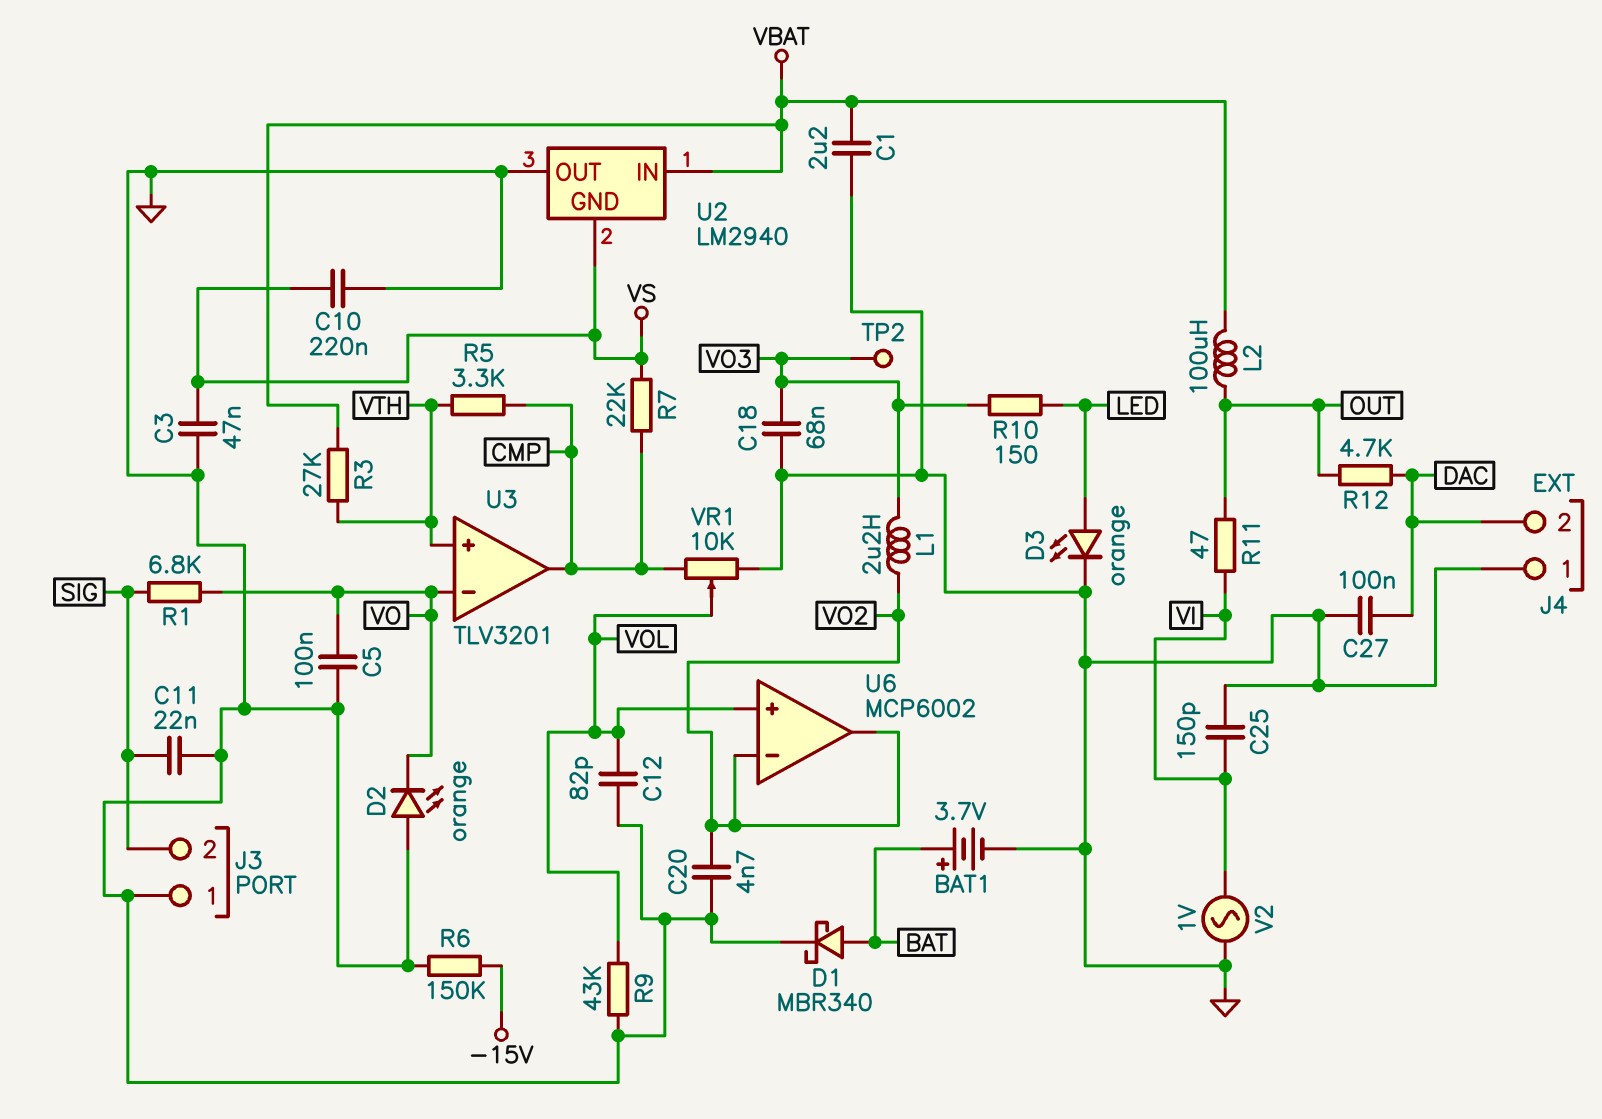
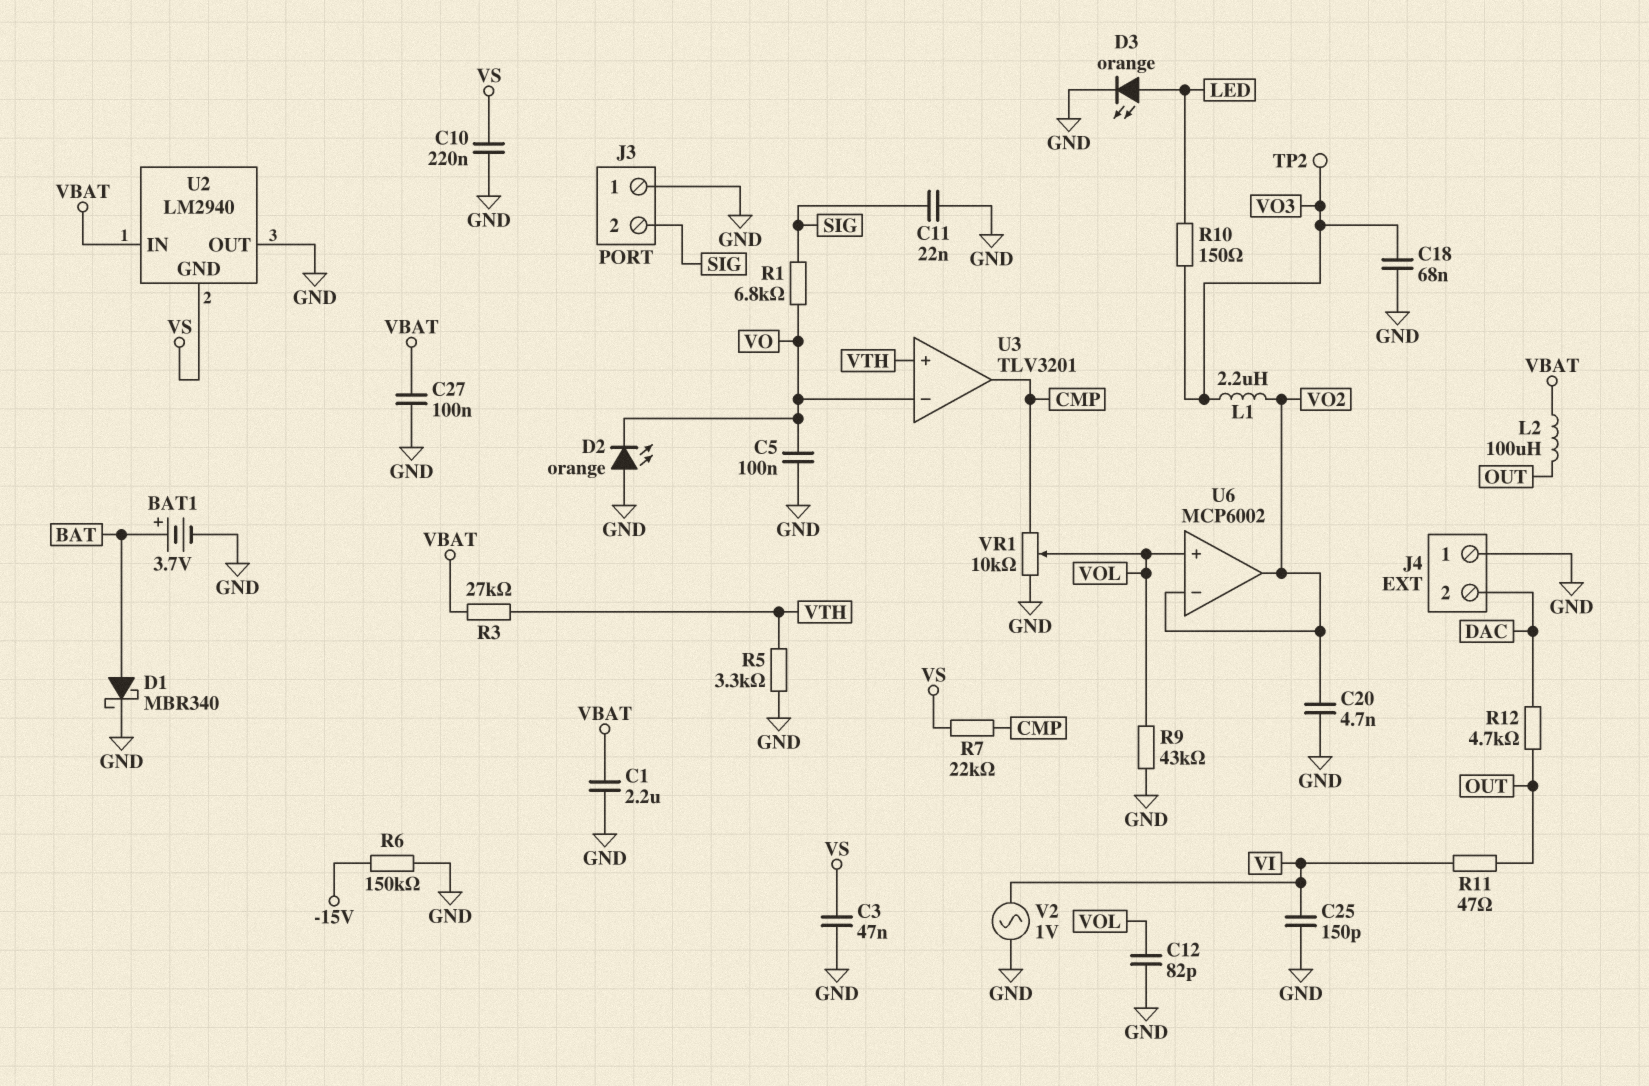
C27: 100nF (DAC, GND) -> 100nF (GND, VBAT)
R5: 3.3k (CMP, VTH) -> 3.3k (GND, VTH)

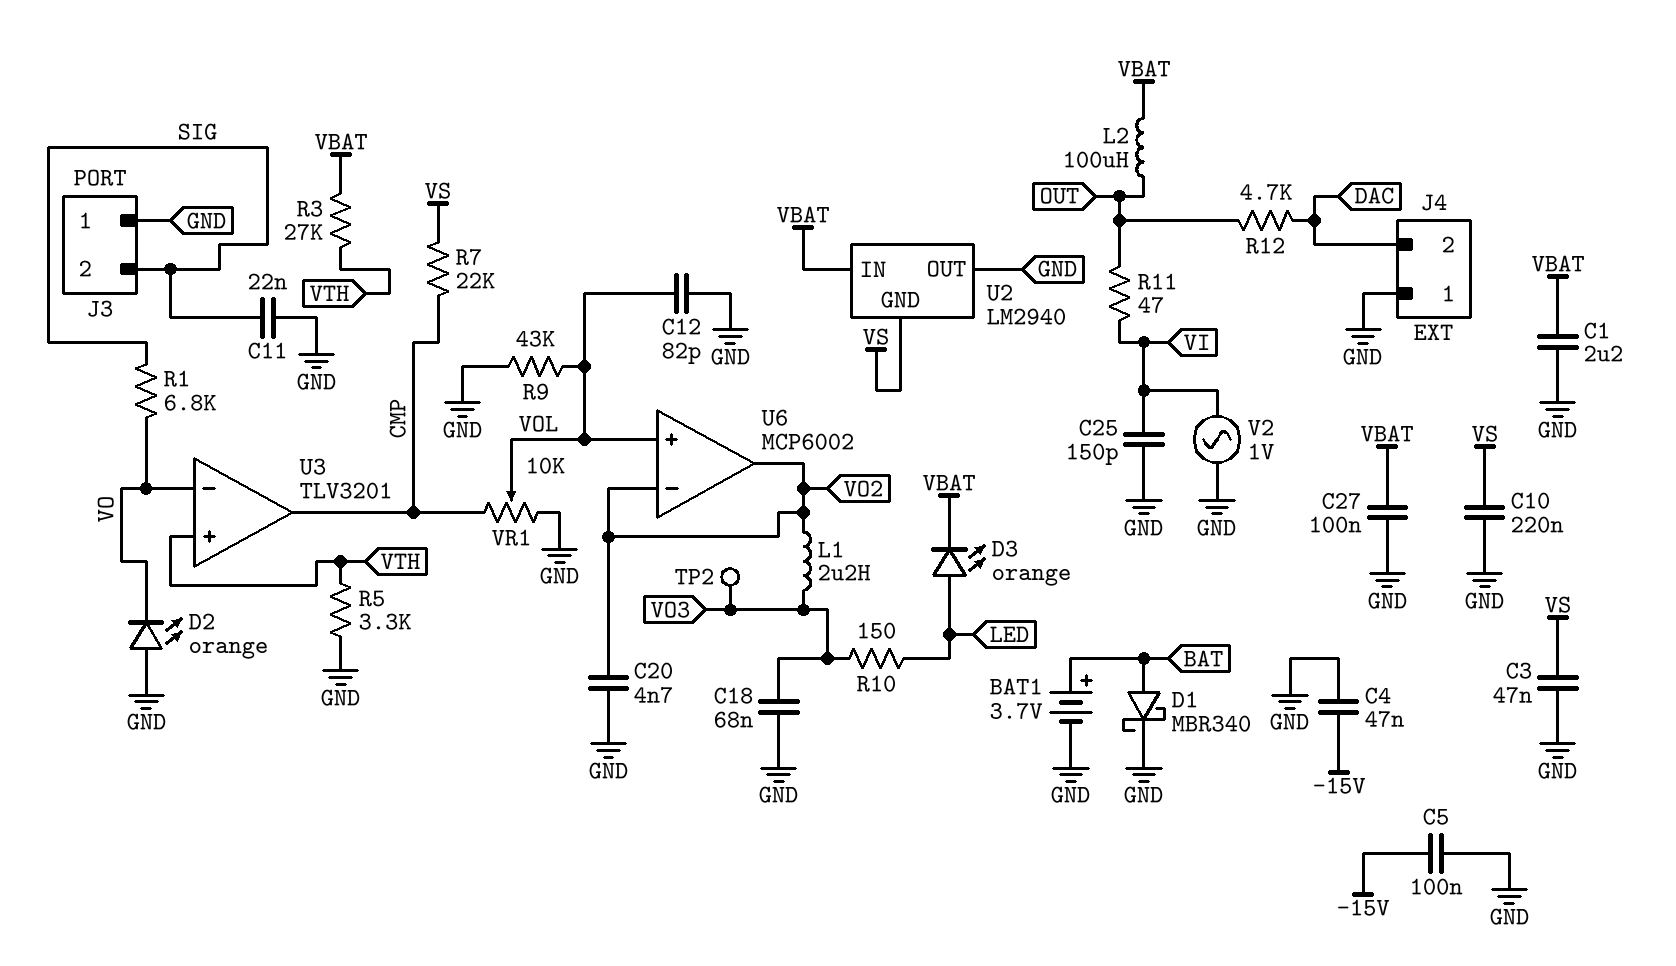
C4: none -> 47nF (-15V, GND)
C5: 100nF (GND, VO) -> 100nF (-15V, GND)
D3: LED orange (A LED, K GND) -> LED orange (A LED, K VBAT)
R6: 150k (-15V, GND) -> none

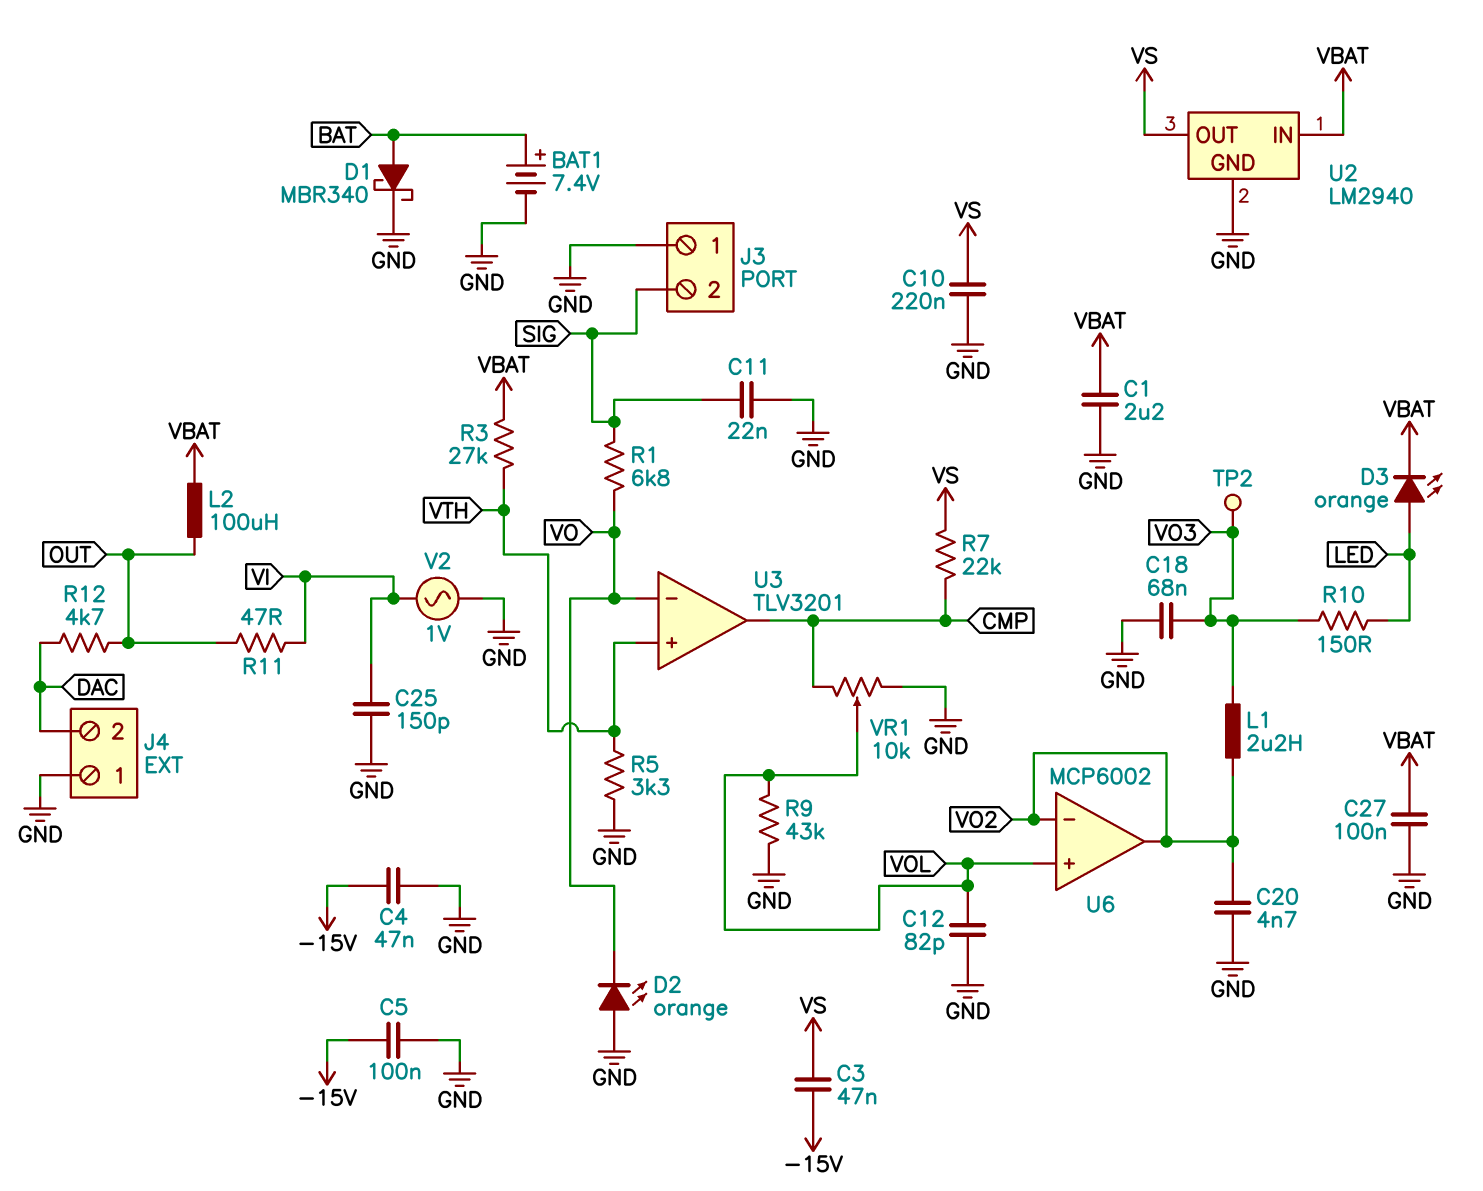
BAT1: 3.7V (plus BAT, minus GND) -> 7.4V (plus BAT, minus GND)
C3: 47nF (GND, VS) -> 47nF (-15V, VS)
U2 pin GND: VS -> GND
U2 pin OUT: GND -> VS

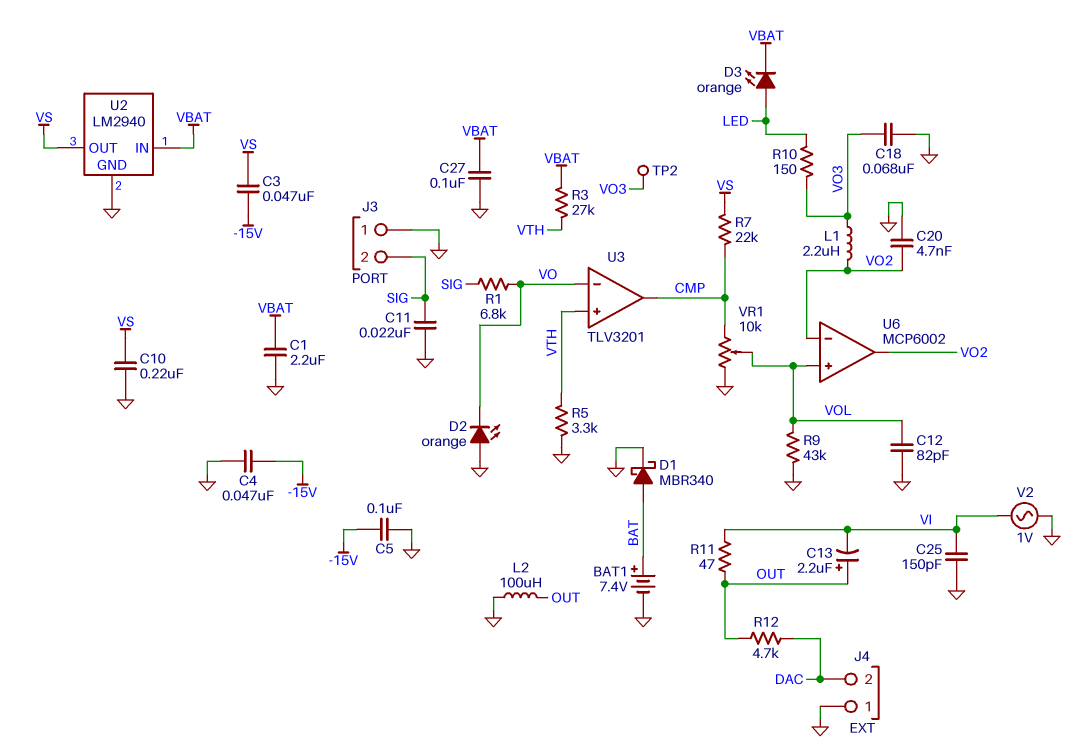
C13: none -> 2.2uF (plus OUT, minus VI)
L2: 100uH (OUT, VBAT) -> 100uH (GND, OUT)

